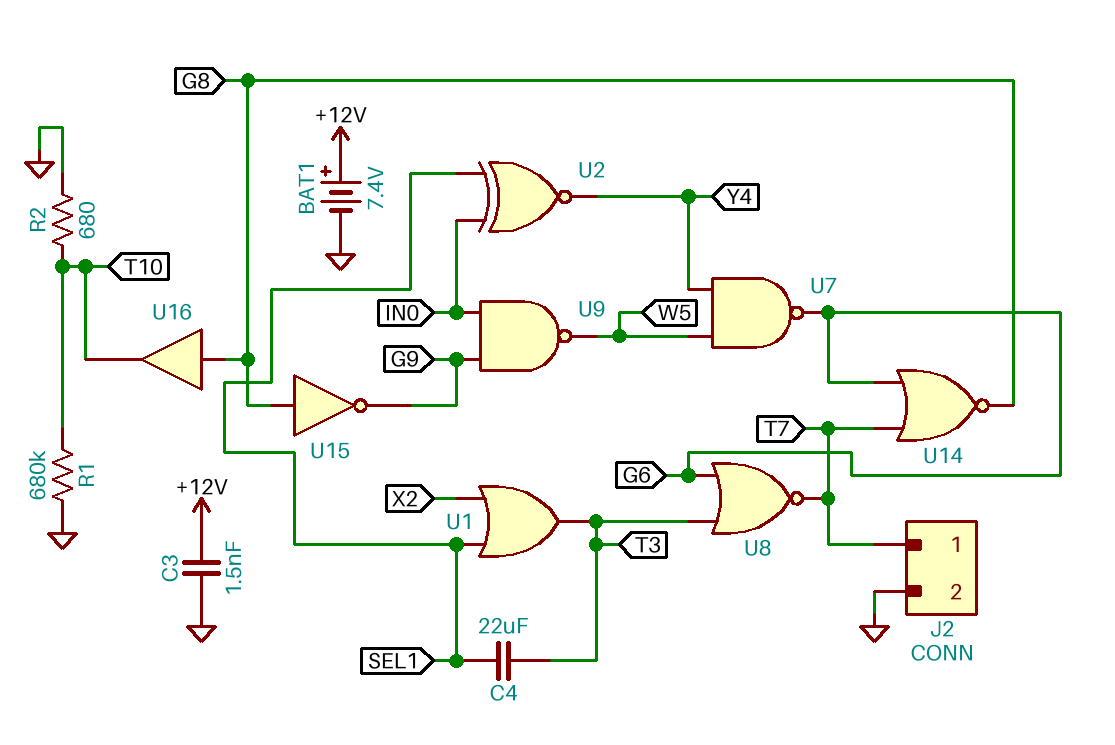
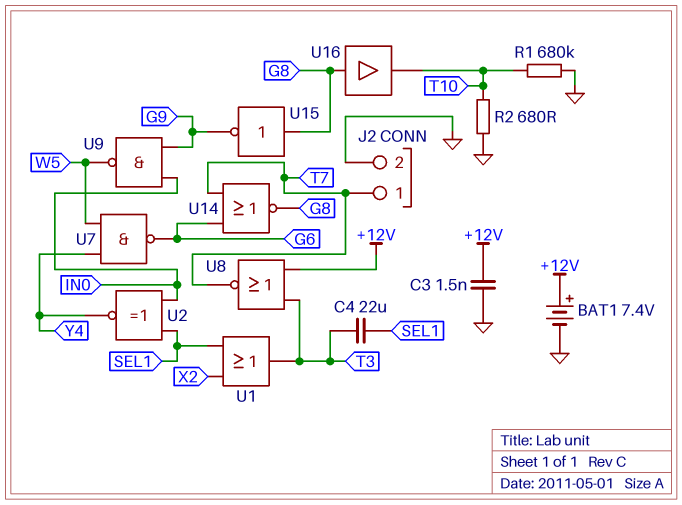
U8: NOR (in G6, in T3, out T7) -> NOR (in +12V, in T3, out T7)

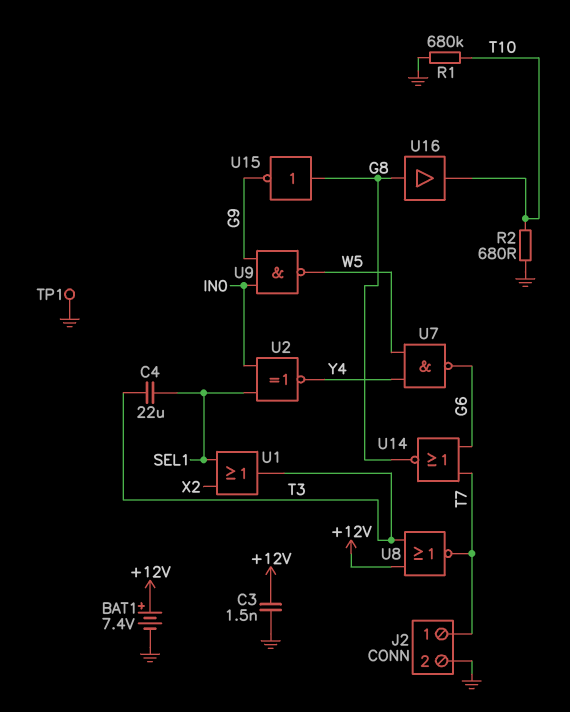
TP1: none -> test point (GND)

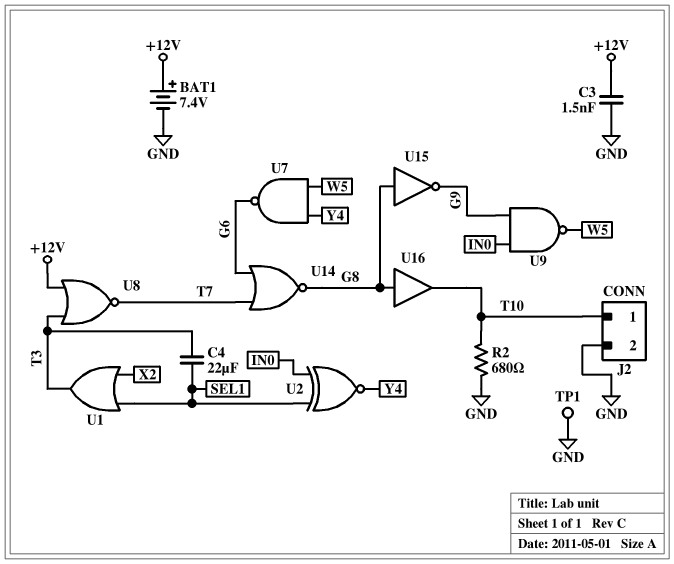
J2 pin 1: T7 -> T10
R1: 680k (GND, T10) -> none

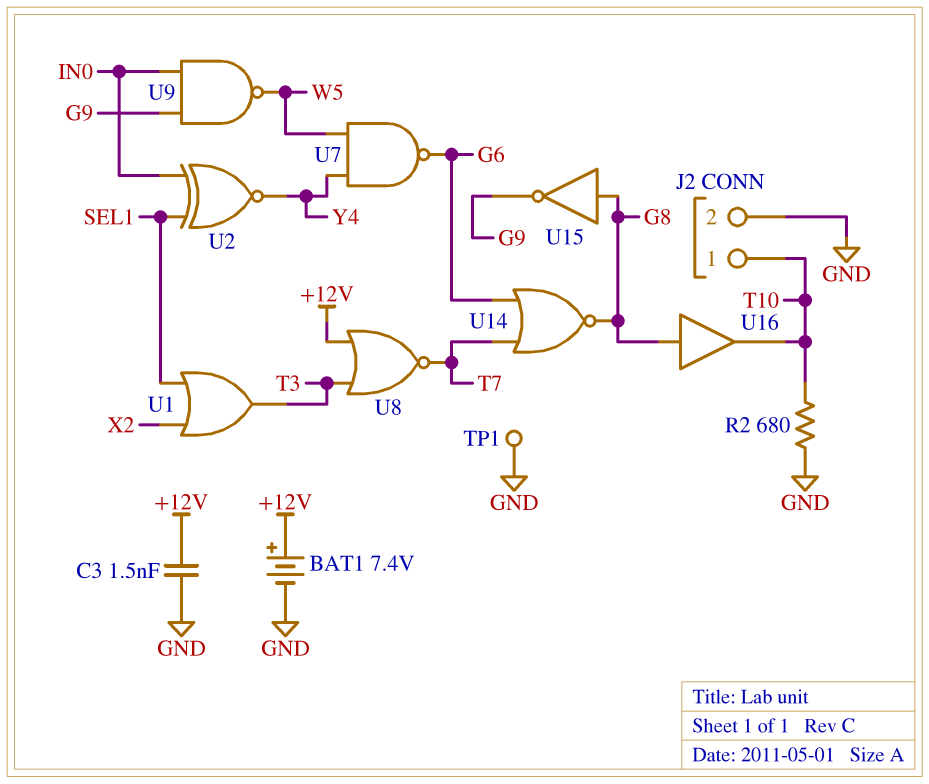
C4: 22uF (SEL1, T3) -> none

